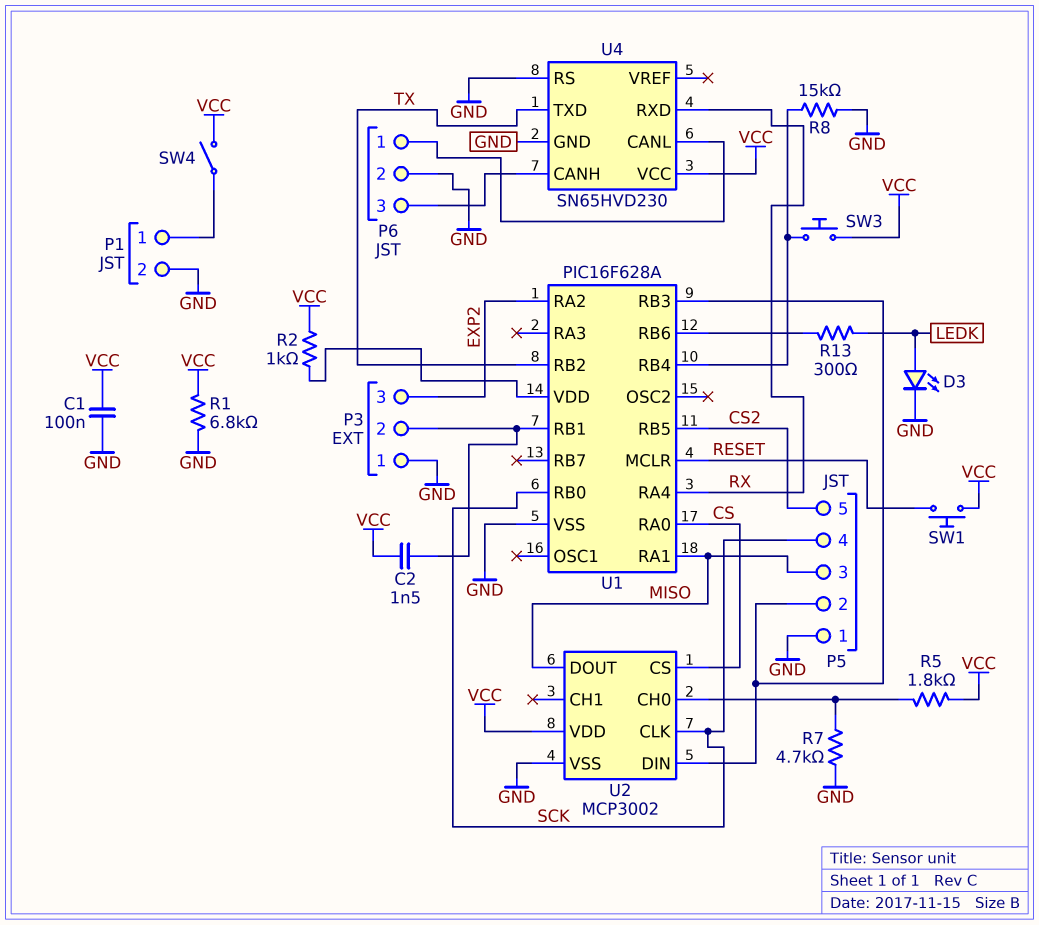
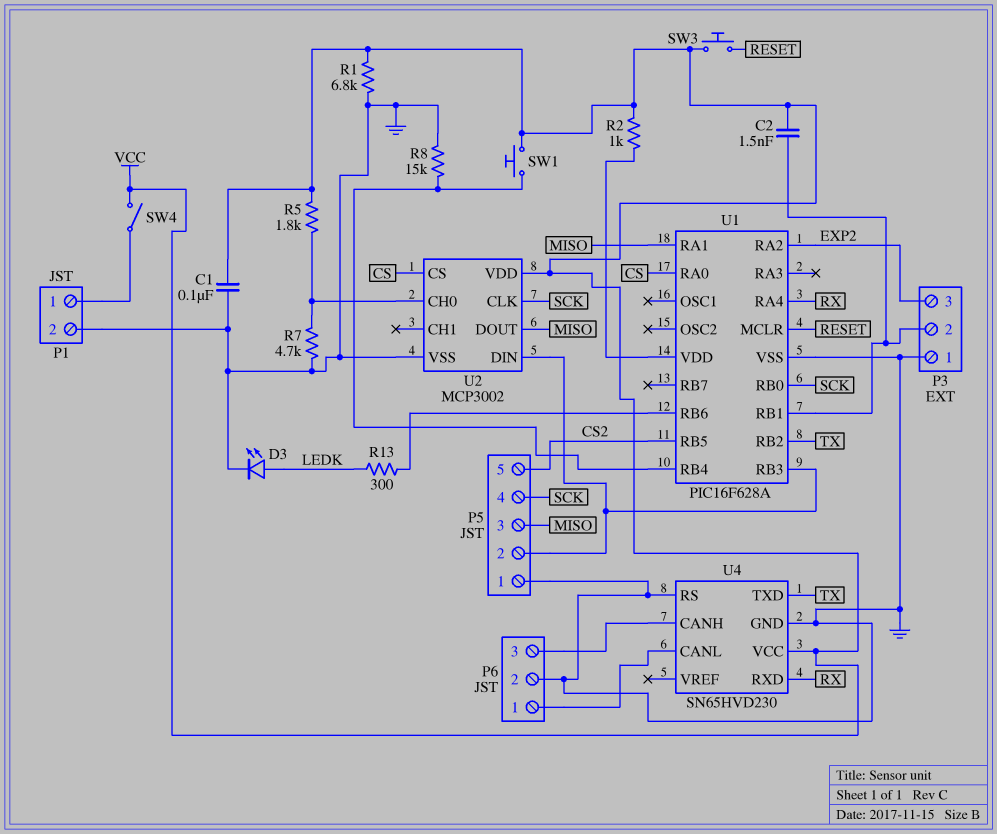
SW1: button (RESET, VCC) -> button (U1/RB4, VCC)
SW3: button (U1/RB4, VCC) -> button (RESET, VCC)

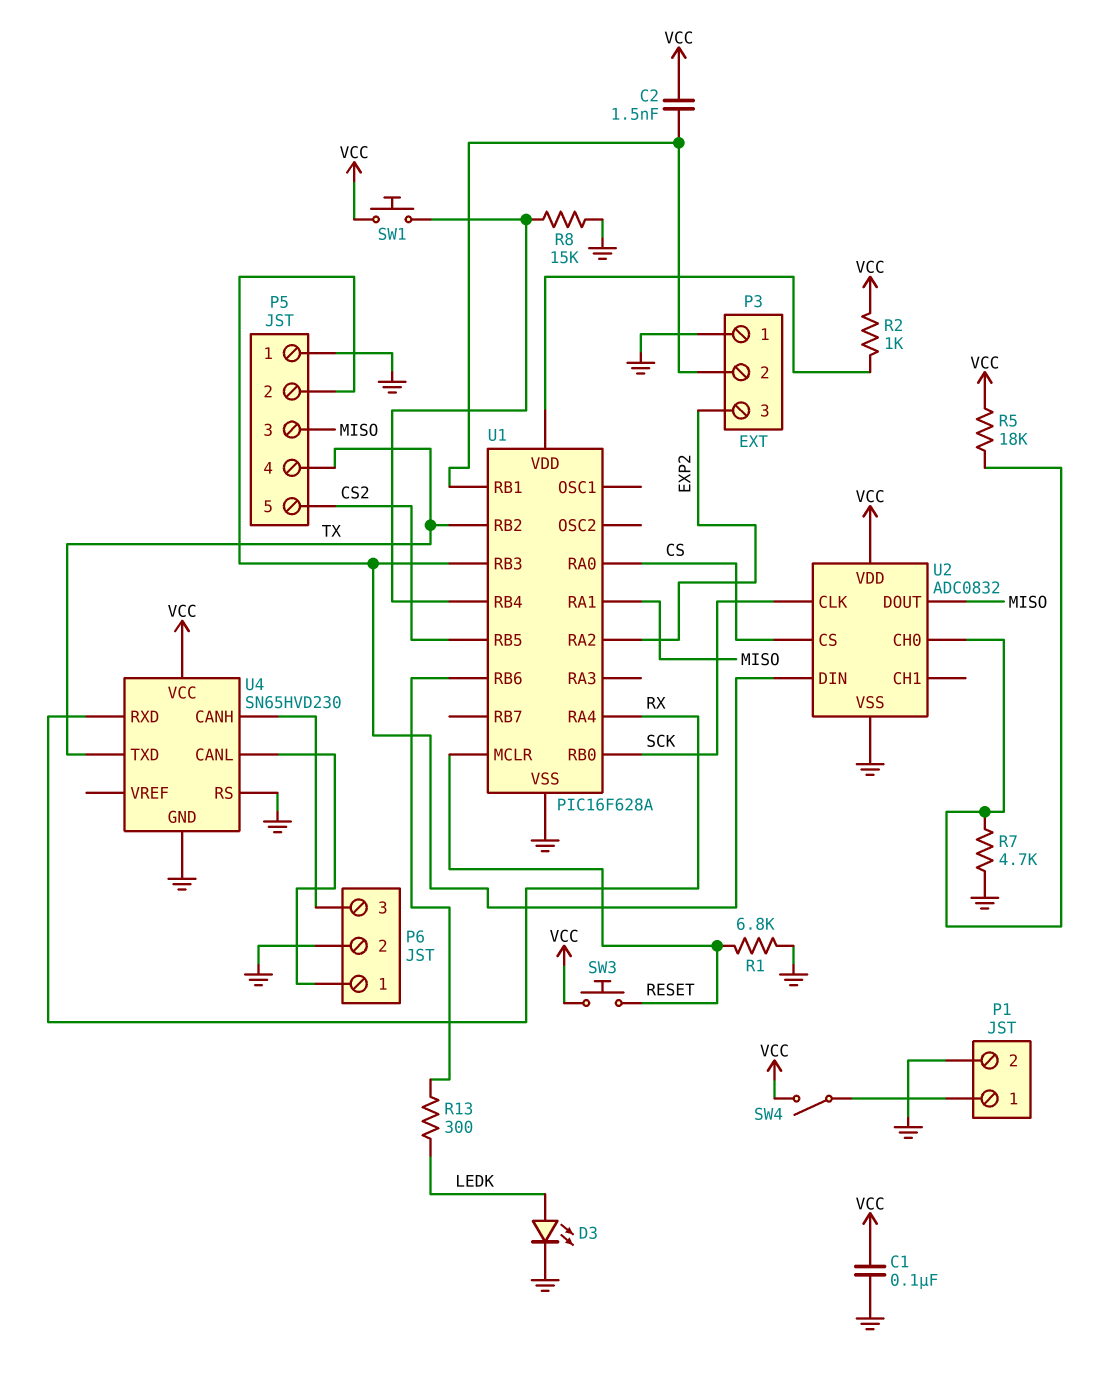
P5 pin 4: SCK -> TX
R1: 6.8k (GND, VCC) -> 6.8k (GND, RESET)
R5: 1.8k (U2/CH0, VCC) -> 18k (U2/CH0, VCC)
U2: MCP3002 -> ADC0832

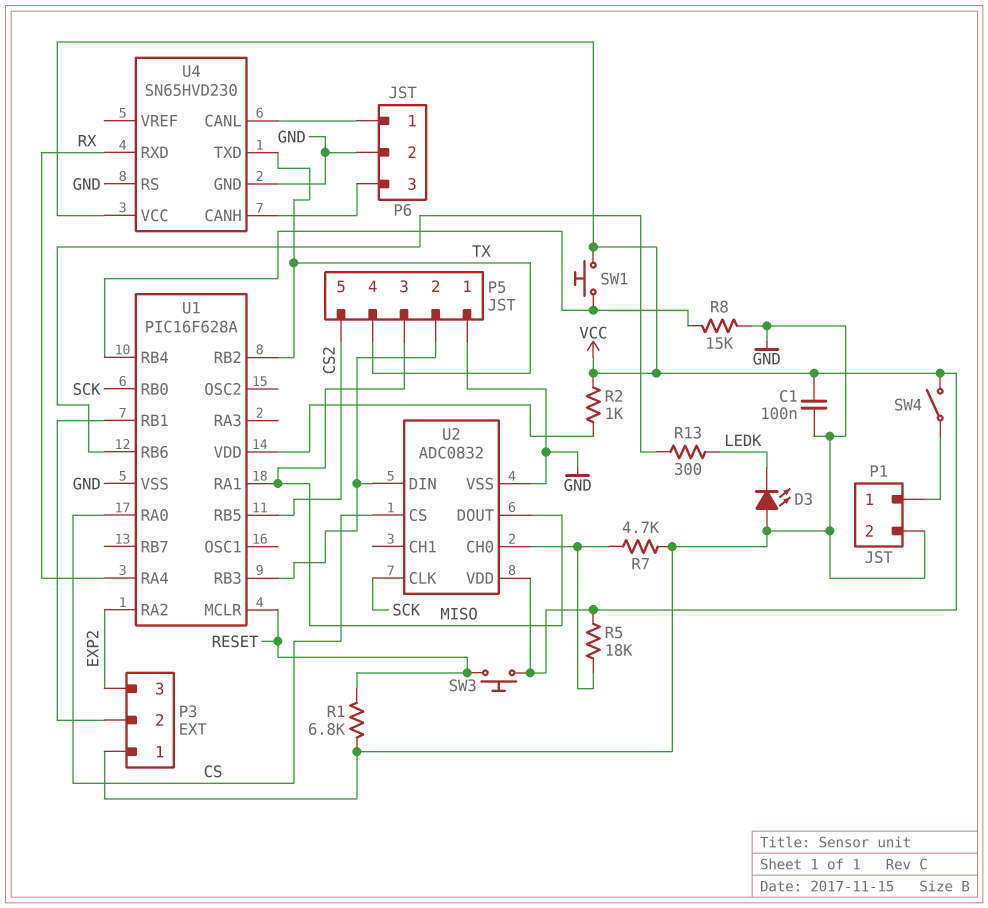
C2: 1.5nF (P3/2, VCC) -> none
D3: LED (A LEDK, K GND) -> LED (A GND, K LEDK)

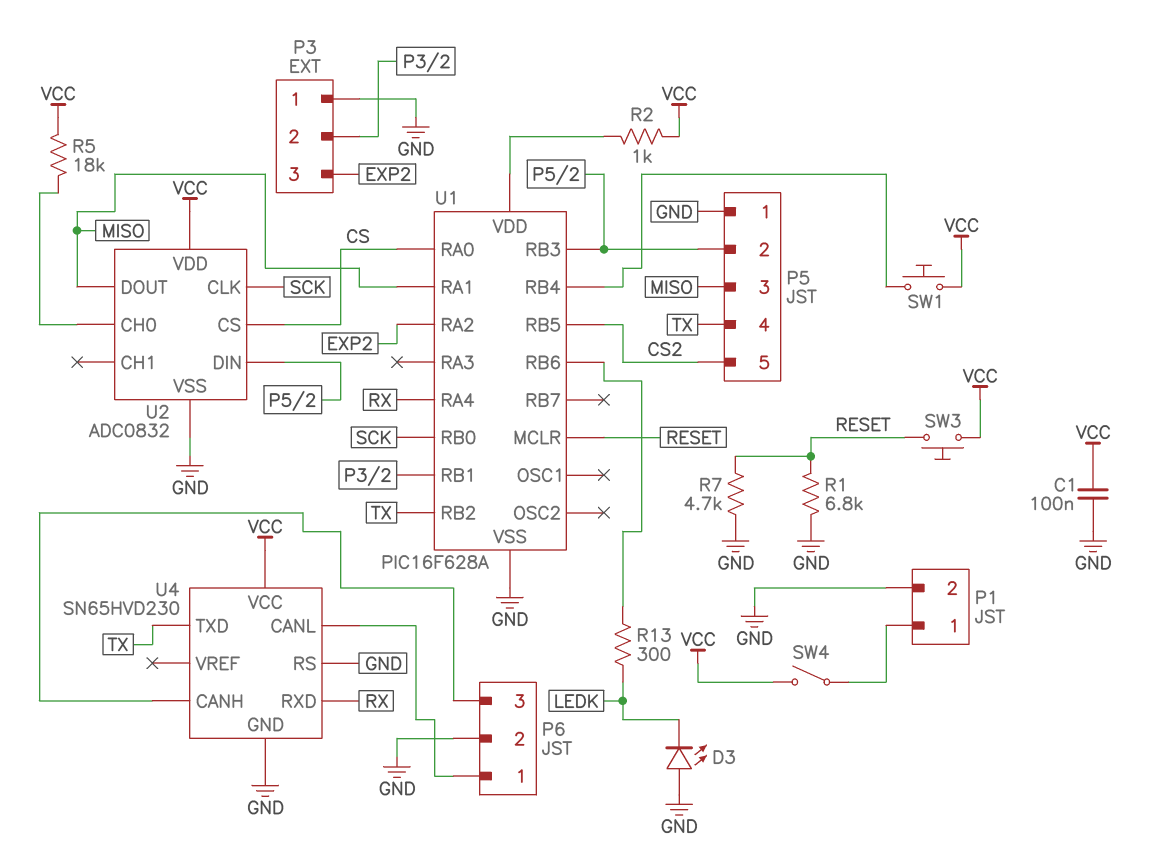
R7: 4.7k (GND, U2/CH0) -> 4.7k (GND, RESET)
R8: 15k (GND, U1/RB4) -> none

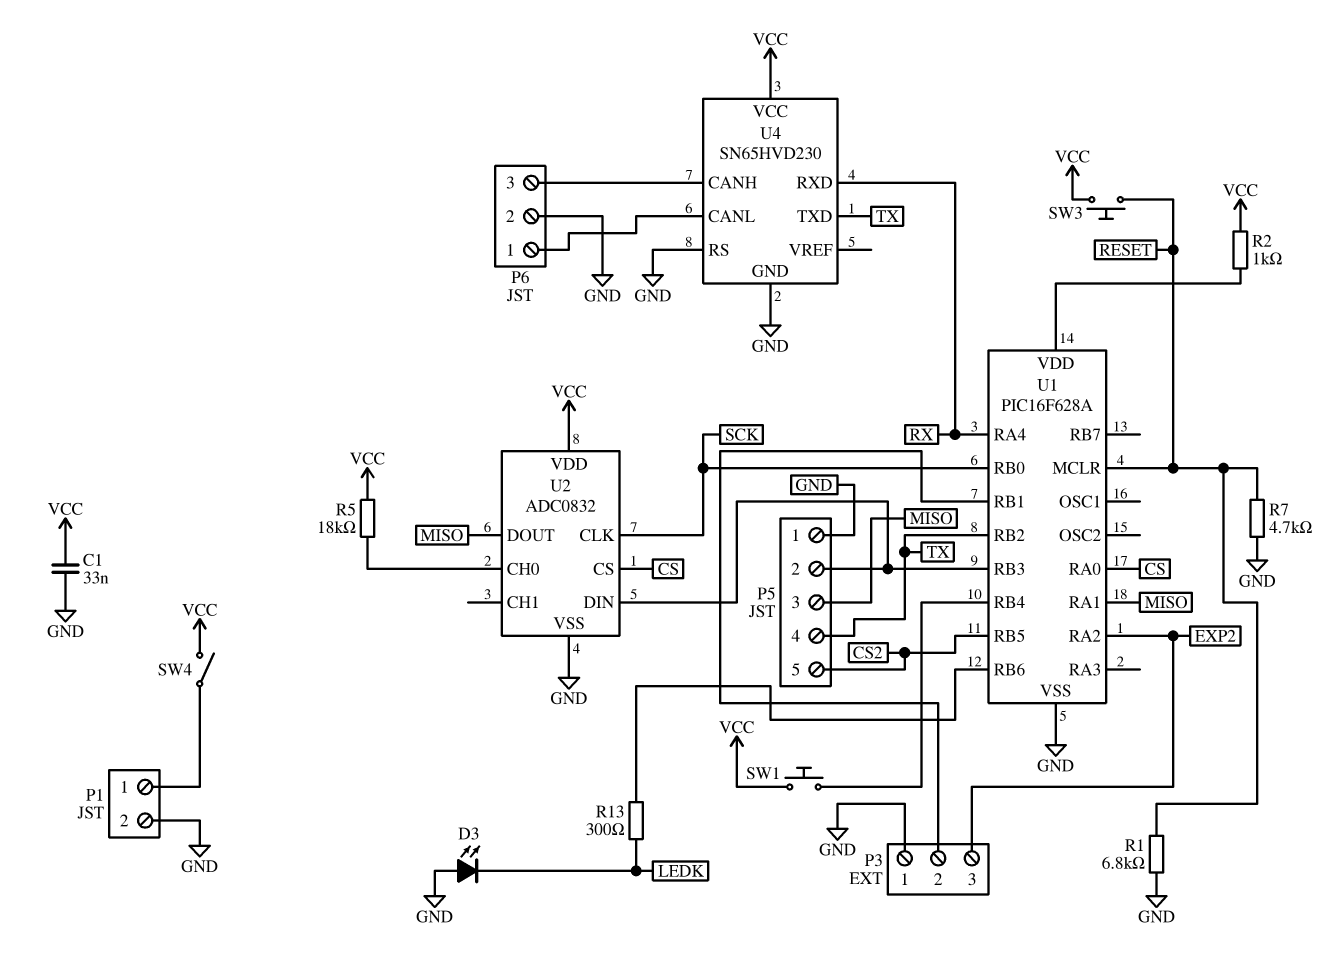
C1: 100nF (GND, VCC) -> 33nF (GND, VCC)

